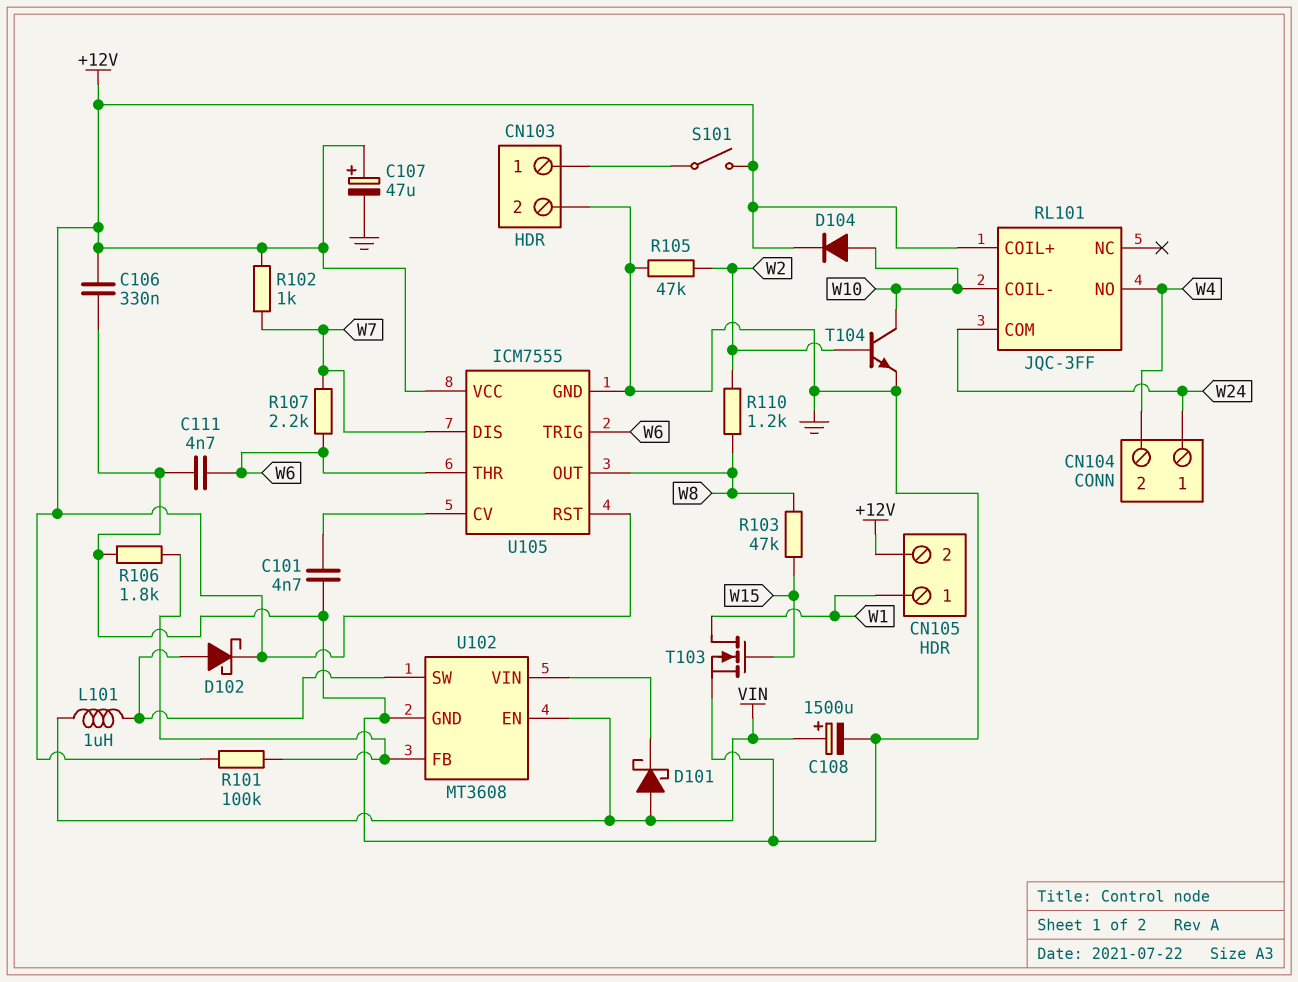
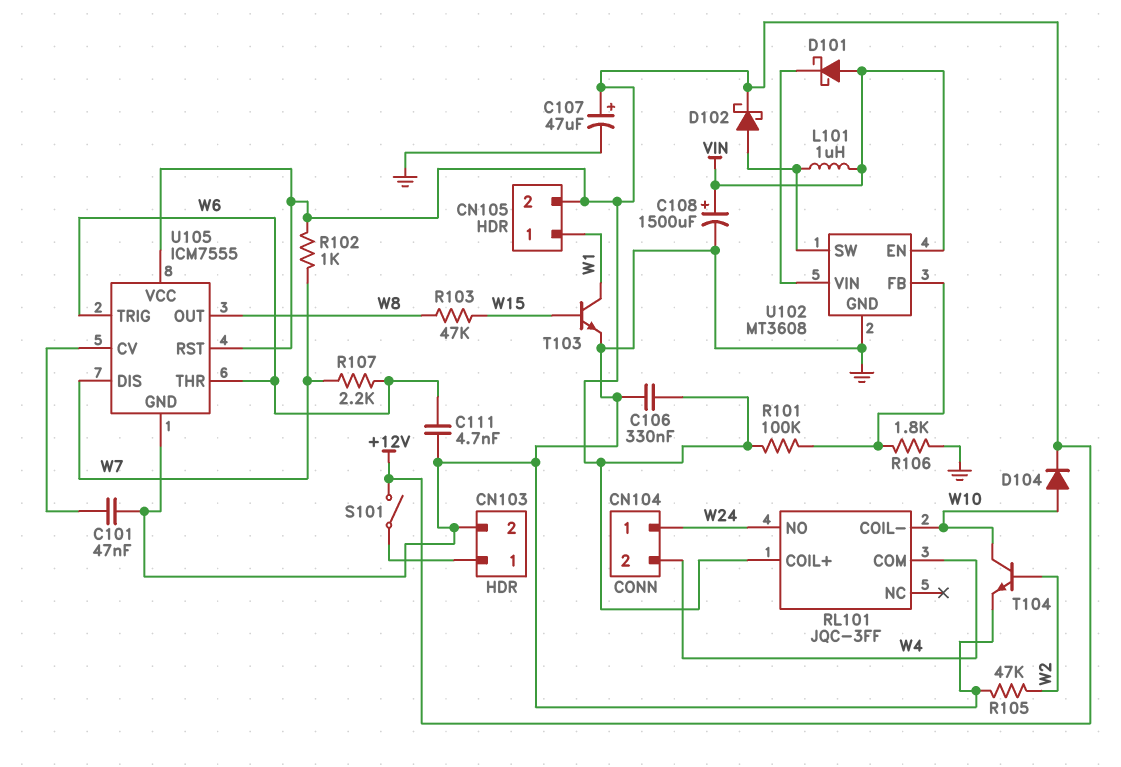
C101: 4.7nF (GND, U105/CV) -> 47nF (GND, U105/CV)
R110: 1.2k (W2, W8) -> none
RL101 pin COM: W24 -> W4
RL101 pin NO: W4 -> W24
T103: NMOS (G W15, D W1, S GND) -> NPN (B W15, C W1, E GND)

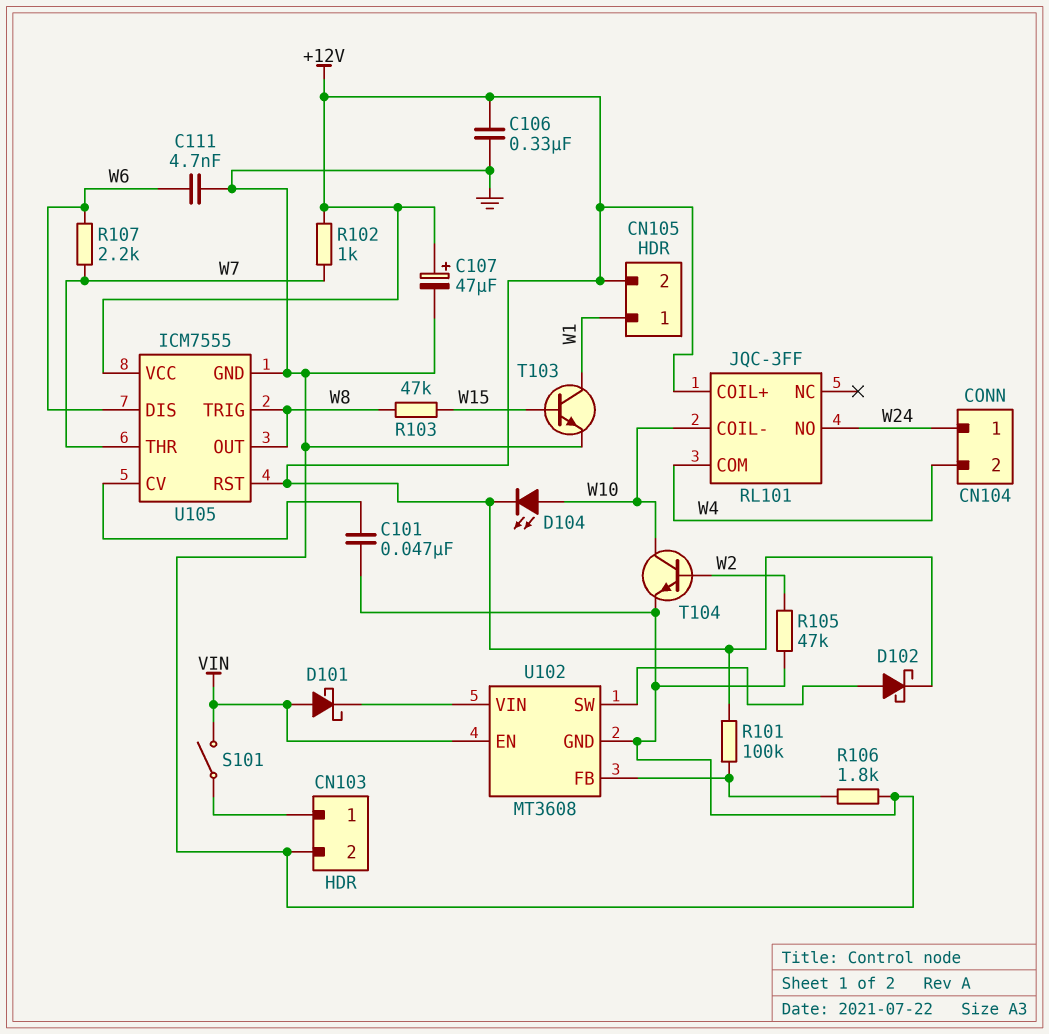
C108: 1500uF (plus VIN, minus GND) -> none
D104: diode (A W10, K +12V) -> LED (A W10, K +12V)
L101: 1uH (U102/SW, VIN) -> none
S101: switch (+12V, CN103/1) -> switch (CN103/1, VIN)
U105 pin DIS: W7 -> W6
U105 pin THR: W6 -> W7
U105 pin TRIG: W6 -> W8

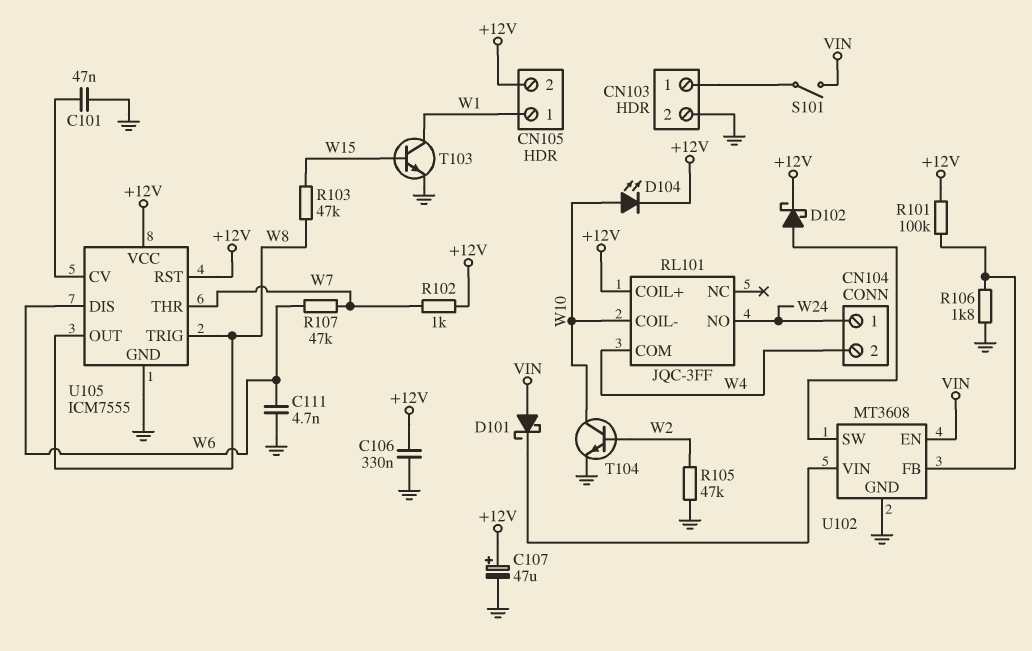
R107: 2.2k (W6, W7) -> 47k (W6, W7)

